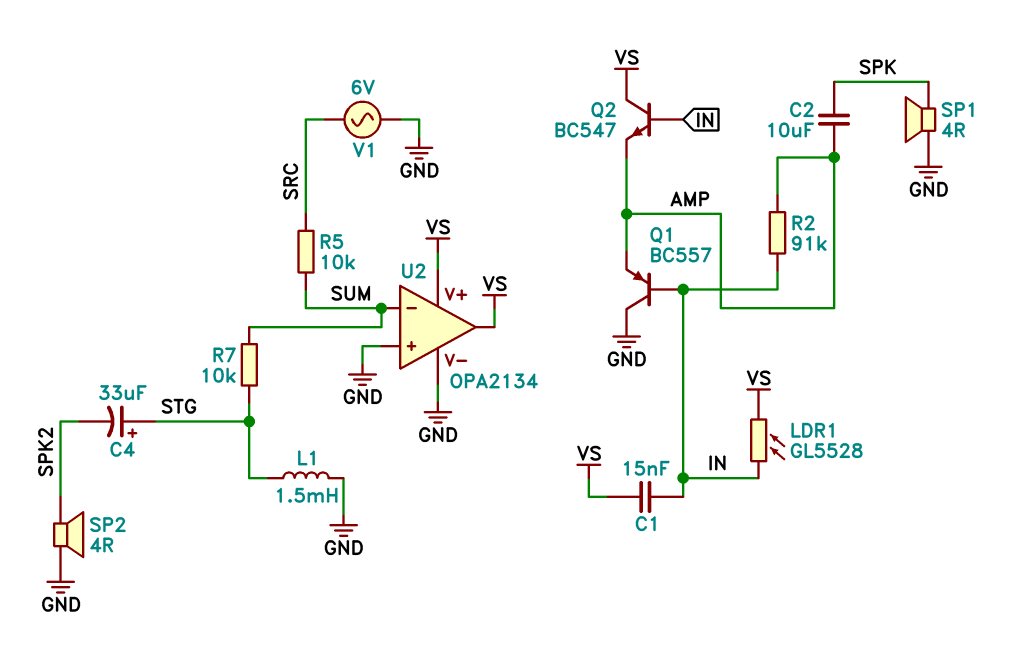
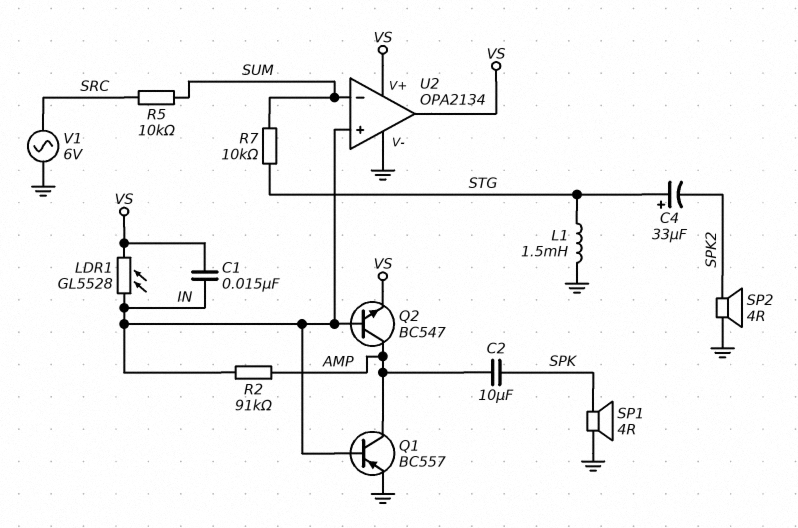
Q1: PNP BC557 (B IN, C GND, E AMP) -> PNP BC557 (B IN, C AMP, E GND)
Q2: NPN BC547 (B IN, C VS, E AMP) -> NPN BC547 (B IN, C AMP, E VS)
U2 pin in+: GND -> IN

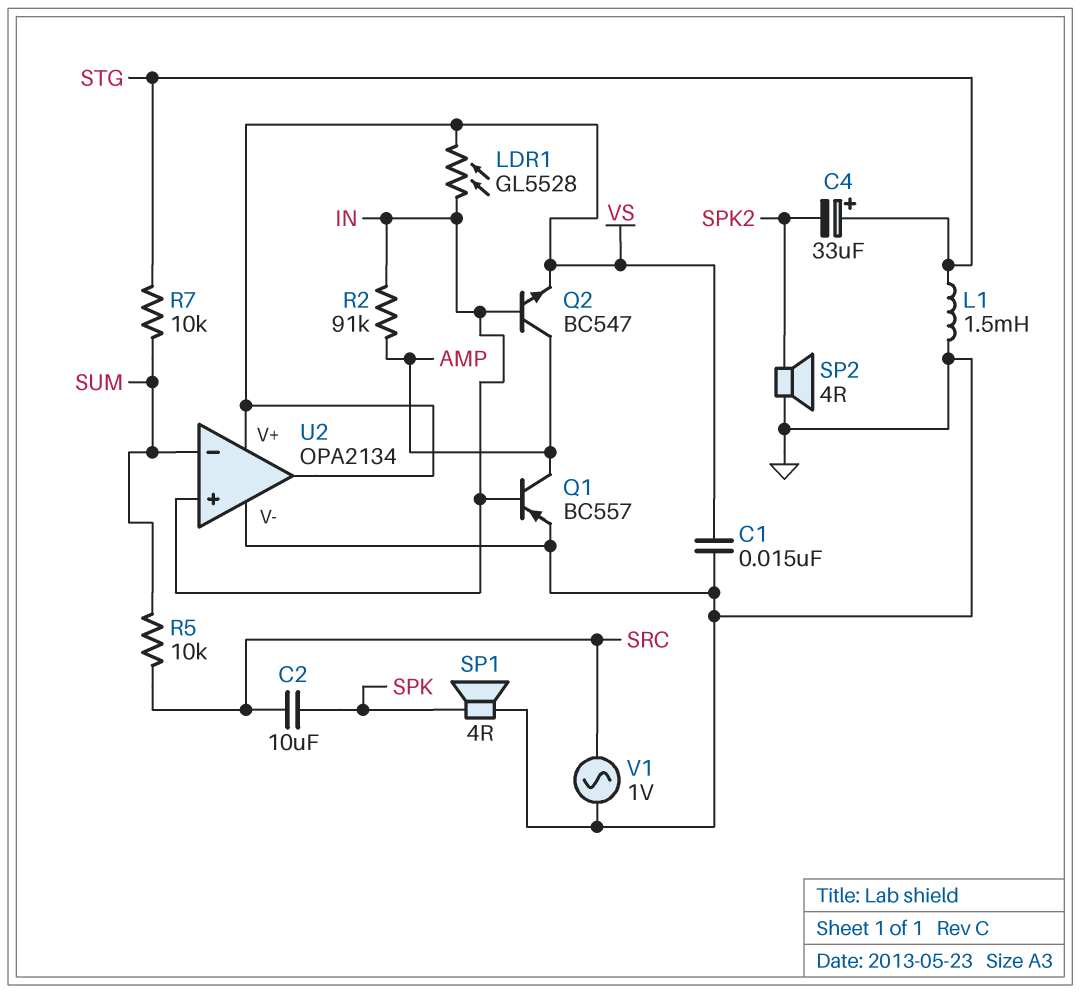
C1: 15nF (IN, VS) -> 15nF (GND, VS)
C2: 10uF (AMP, SPK) -> 10uF (SPK, SRC)
V1: AC 6V (GND, SRC) -> AC 1V (GND, SRC)

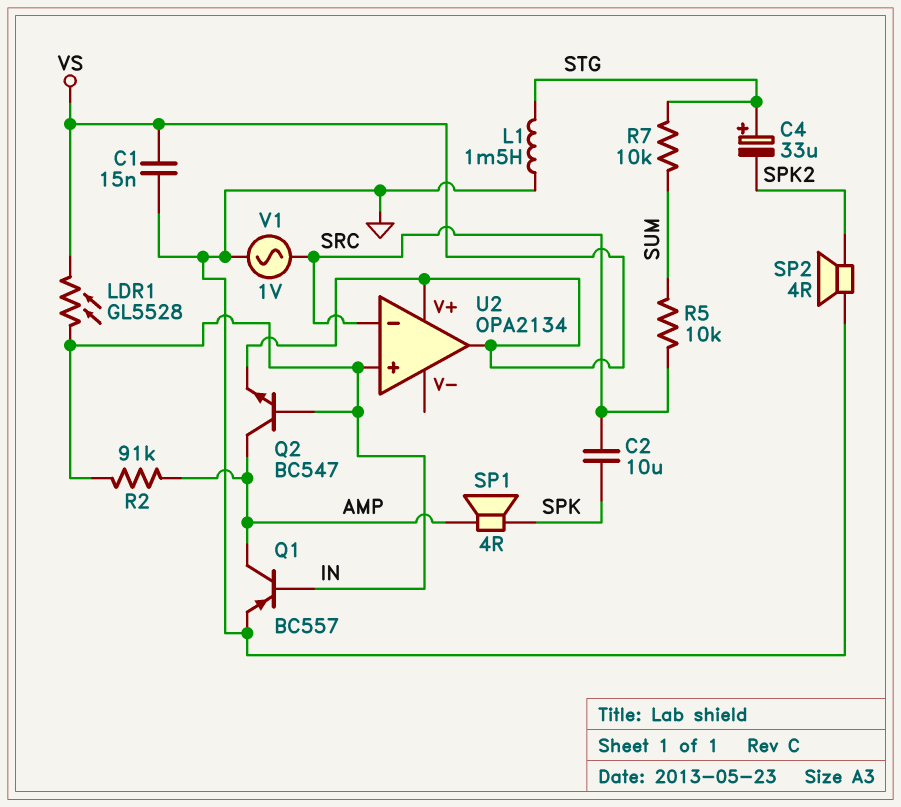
SP1: speaker 4R (GND, SPK) -> speaker 4R (AMP, SPK)
U2 pin V-: GND -> none
U2 pin in-: SUM -> SRC

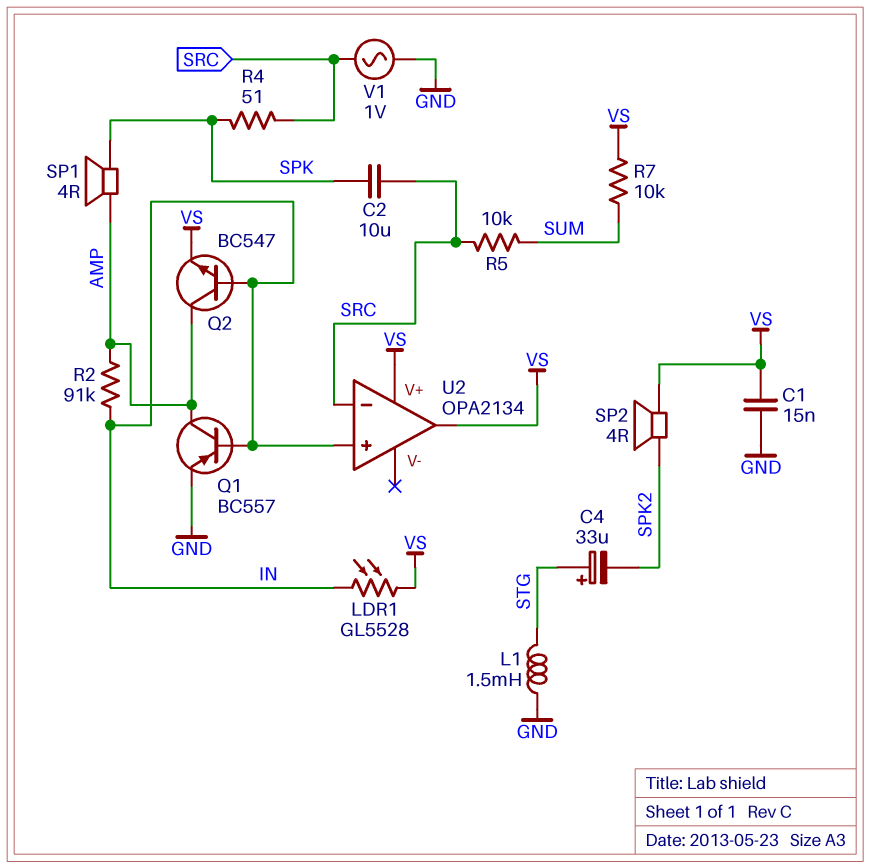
R4: none -> 51 (SPK, SRC)
R7: 10k (STG, SUM) -> 10k (SUM, VS)
SP2: speaker 4R (GND, SPK2) -> speaker 4R (SPK2, VS)

